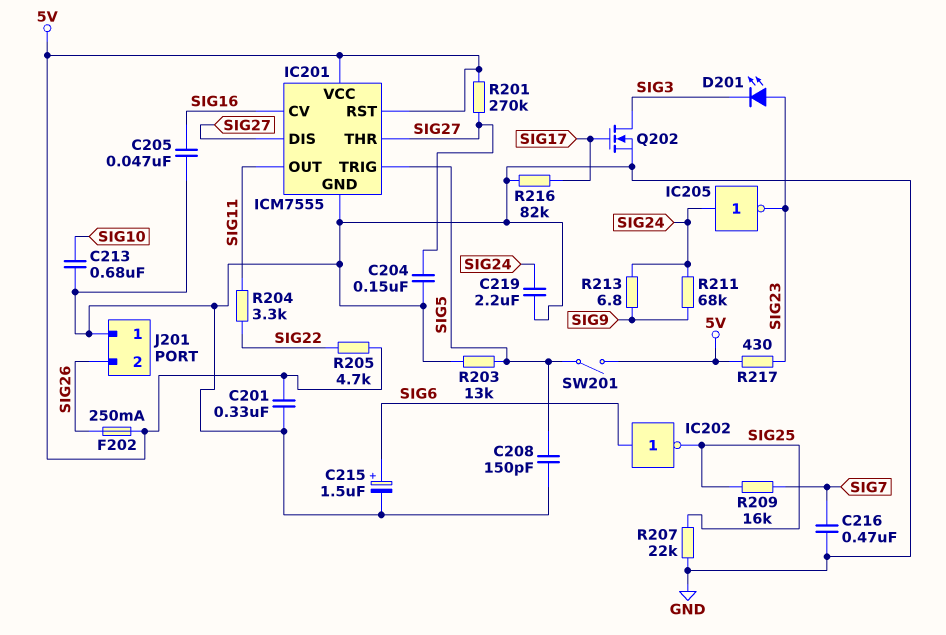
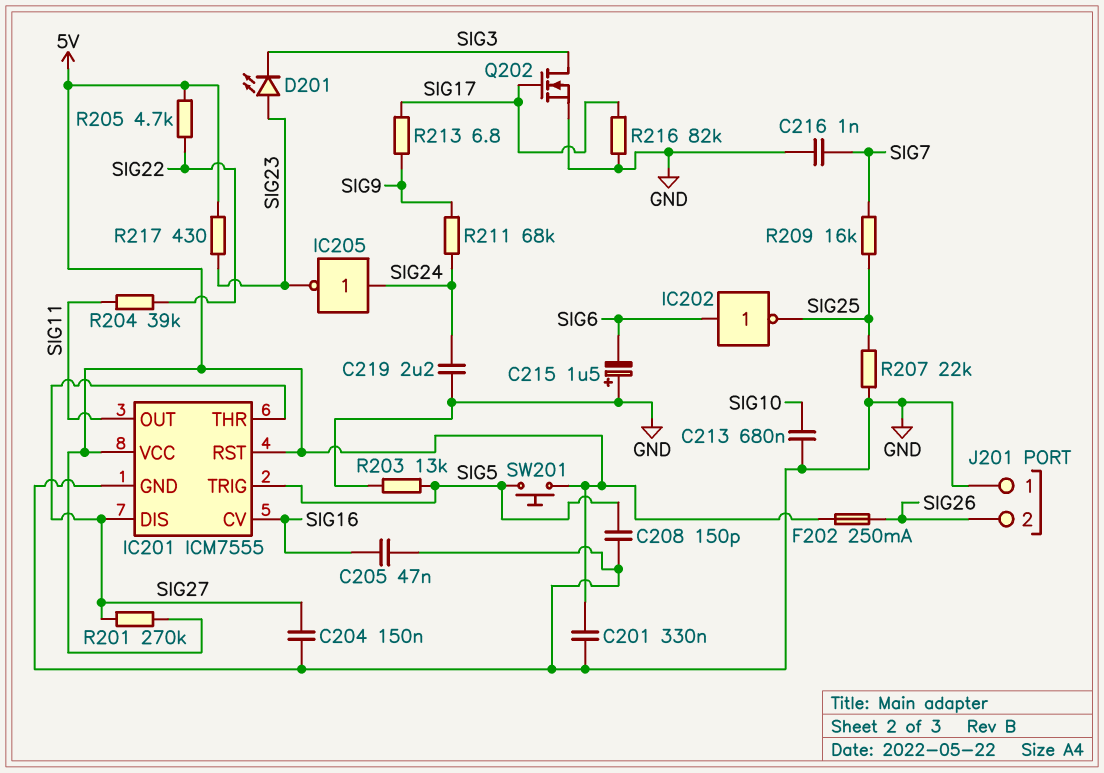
C215: 1.5uF (plus SIG6, minus GND) -> 1.5uF (plus GND, minus SIG6)
C216: 470nF (GND, SIG7) -> 1nF (GND, SIG7)
R204: 3.3k (SIG11, SIG22) -> 39k (SIG11, SIG22)
R213: 6.8 (SIG9, SIG24) -> 6.8 (SIG9, SIG17)
SW201: switch (5V, SIG5) -> button (5V, SIG5)

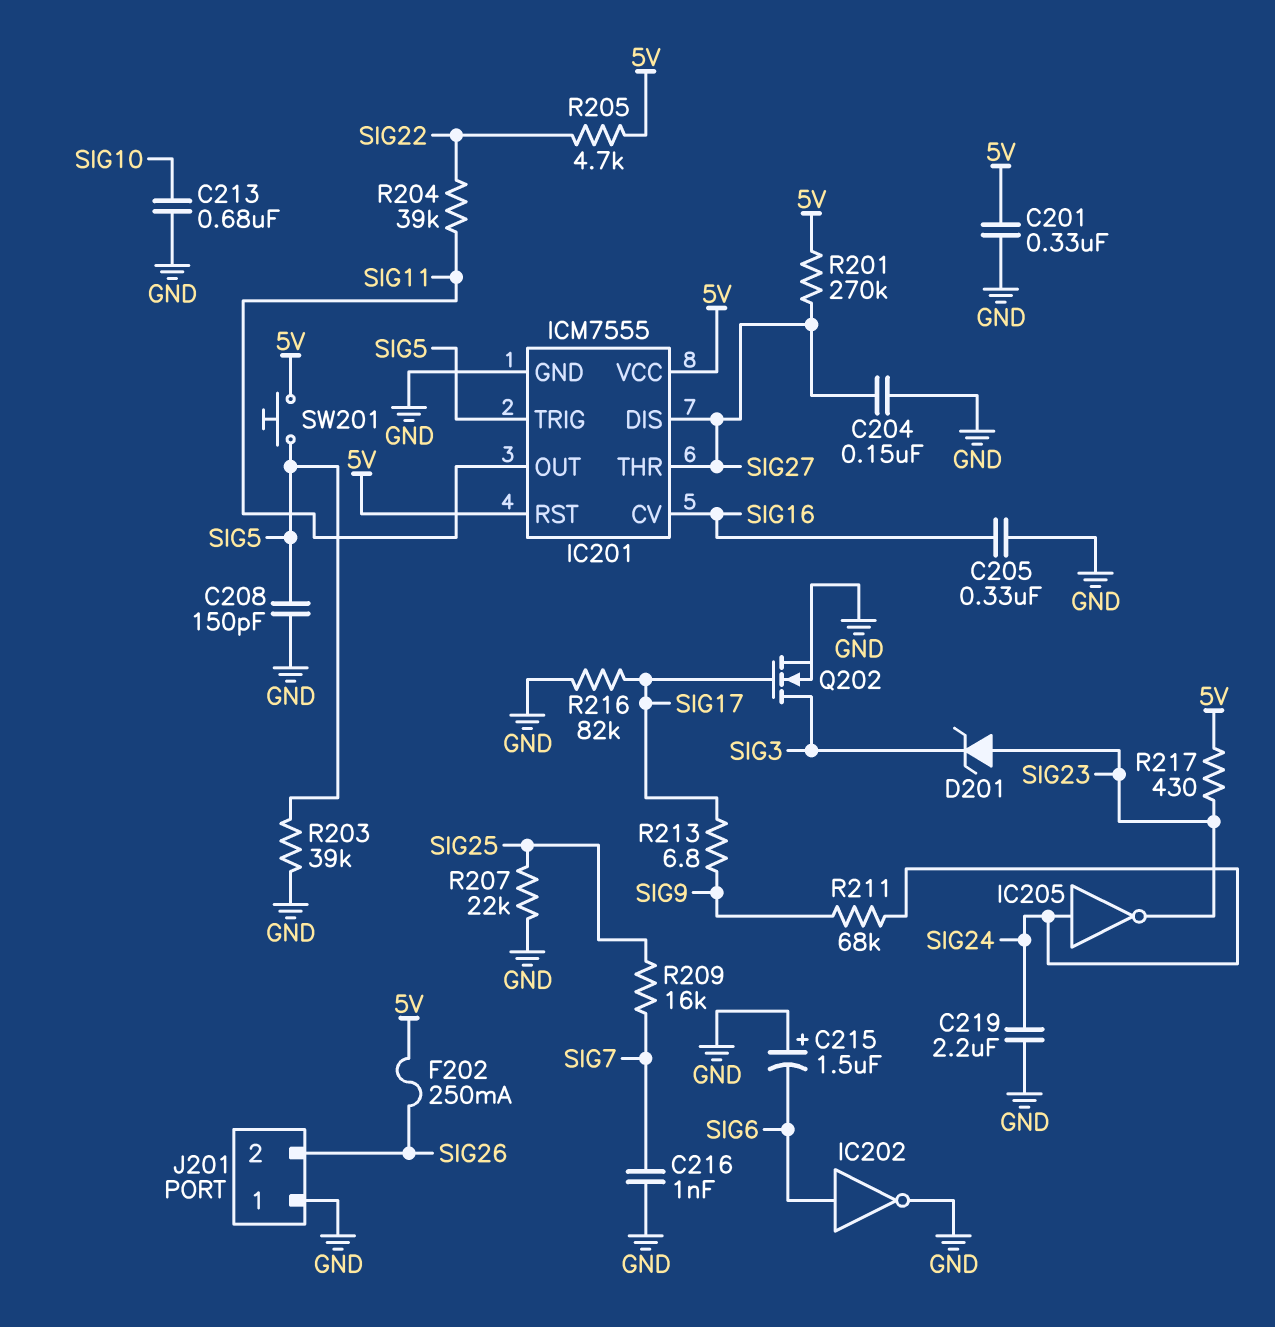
C205: 47nF (GND, SIG16) -> 330nF (GND, SIG16)
D201: LED (A SIG23, K SIG3) -> zener (A SIG23, K SIG3)
IC202: NOT (in SIG6, out SIG25) -> NOT (in SIG6, out GND)
R203: 13k (GND, SIG5) -> 39k (GND, SIG5)

